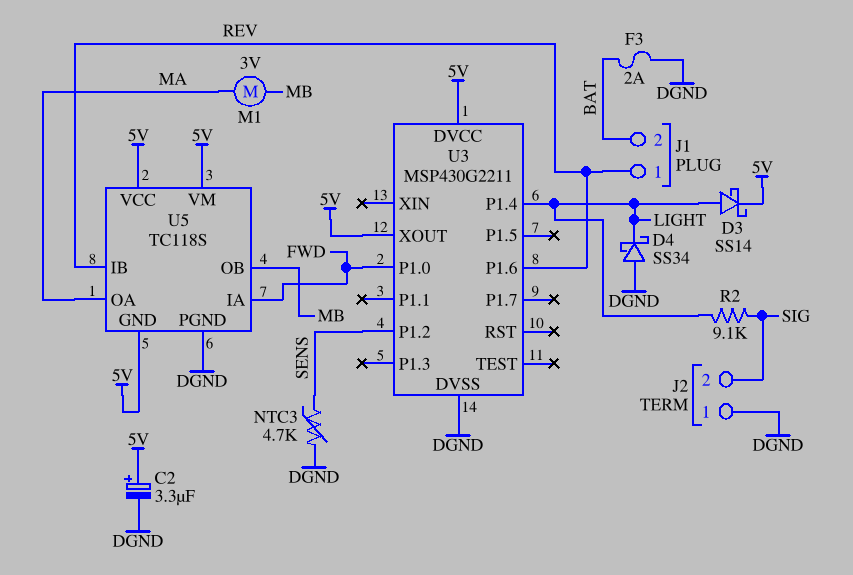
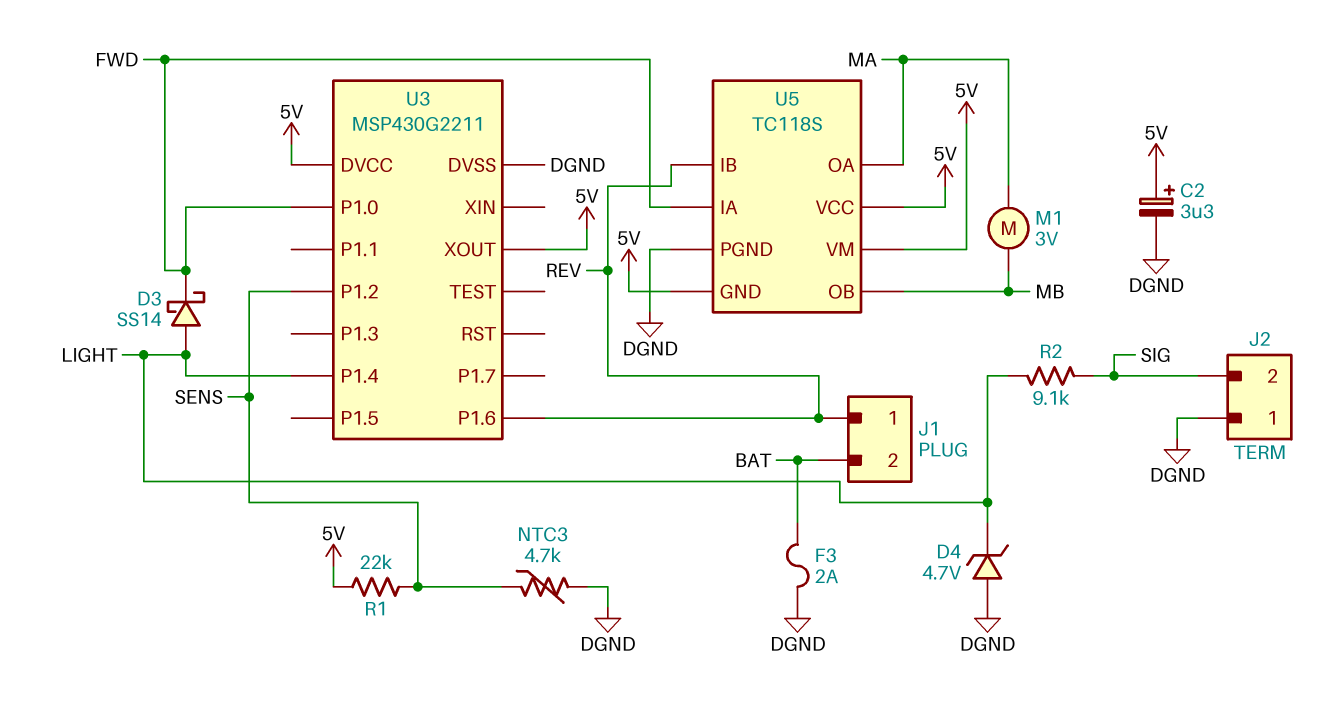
D3: schottky SS14 (A LIGHT, K 5V) -> schottky SS14 (A LIGHT, K FWD)
D4: schottky SS34 (A DGND, K LIGHT) -> zener 4.7V (A DGND, K LIGHT)
R1: none -> 22k (5V, SENS)

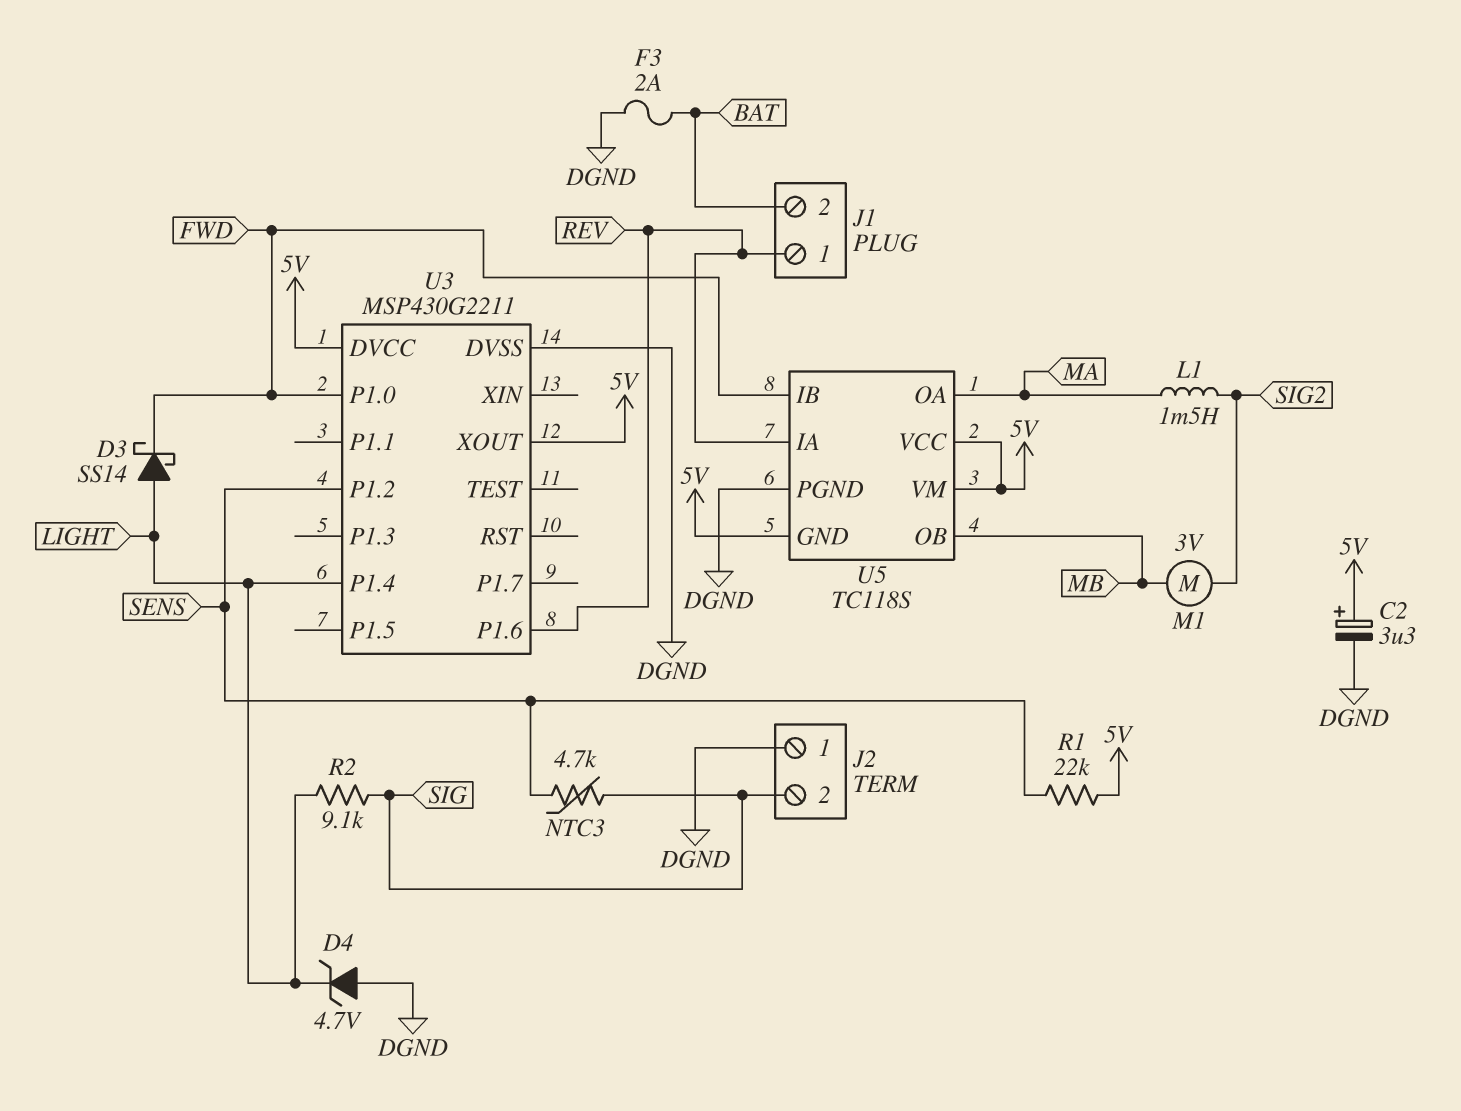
L1: none -> 1.5mH (MA, SIG2)
M1: motor 3V (MA, MB) -> motor 3V (MB, SIG2)
NTC3: 4.7k (DGND, SENS) -> 4.7k (SENS, SIG)
U5 pin IA: FWD -> REV
U5 pin IB: REV -> FWD

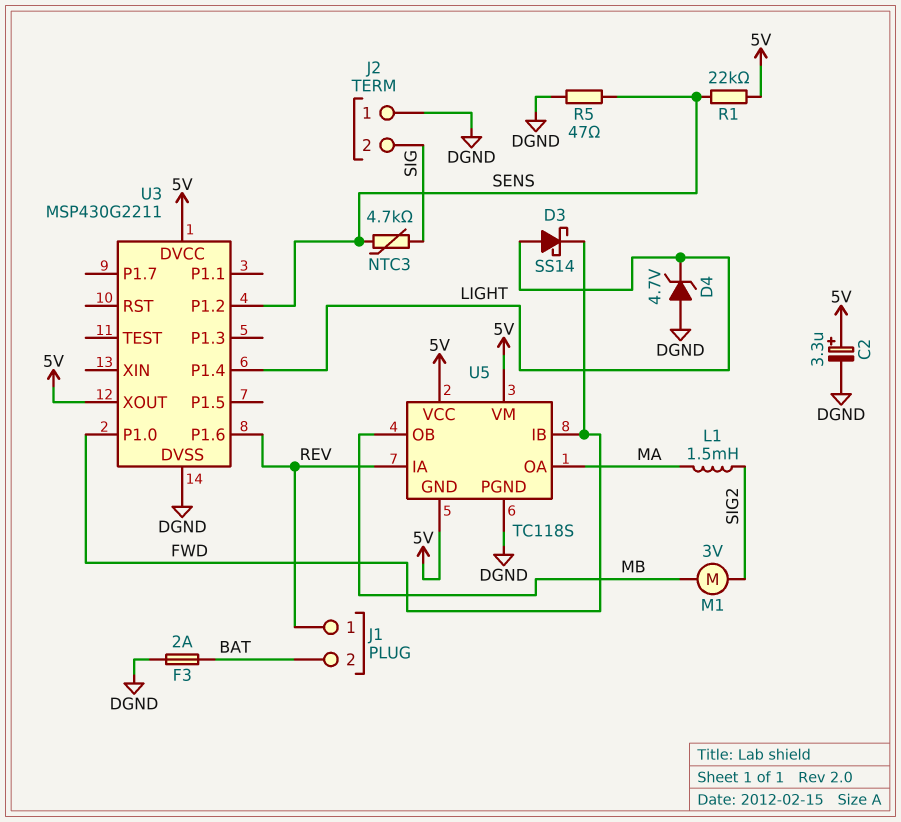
R2: 9.1k (LIGHT, SIG) -> none
R5: none -> 47 (DGND, SENS)

